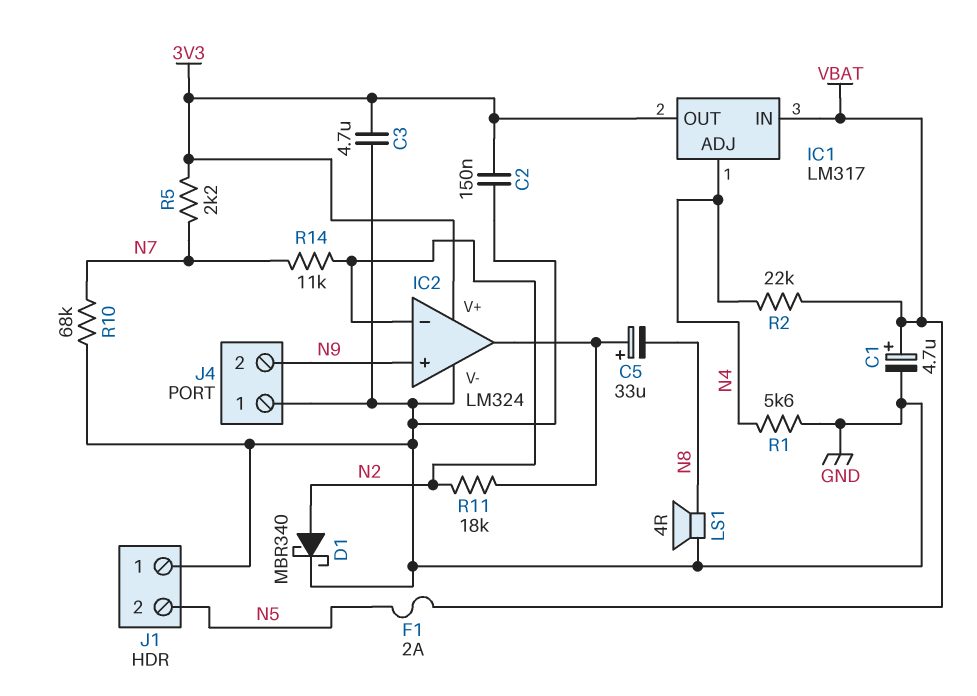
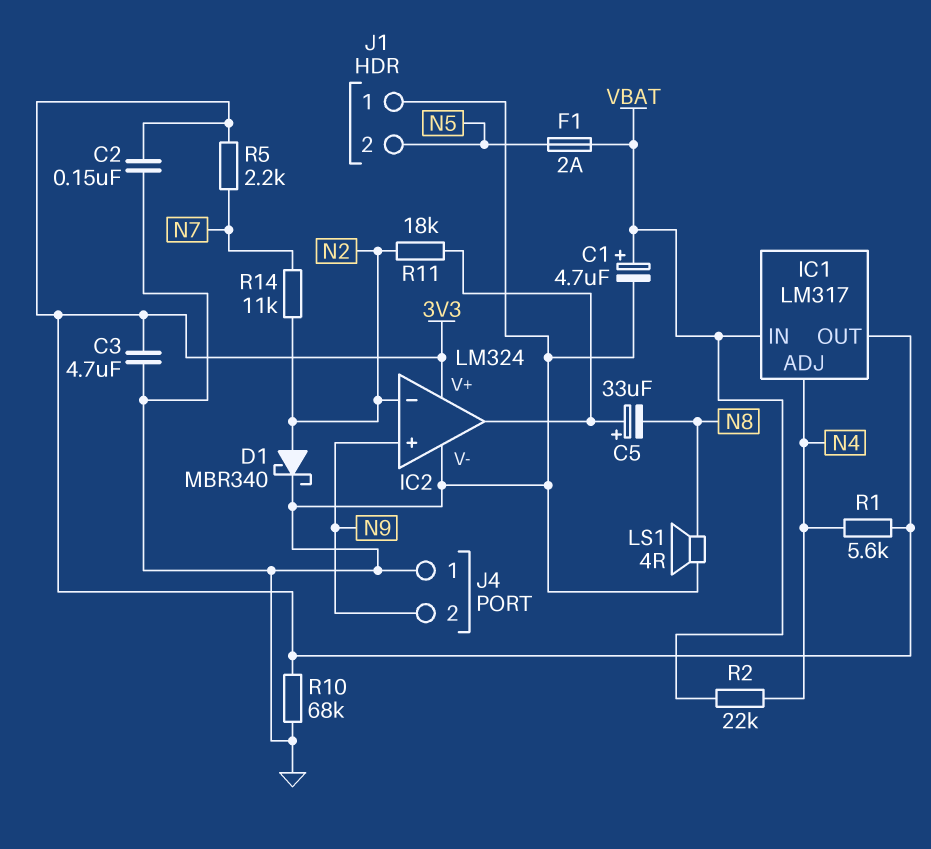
R1: 5.6k (GND, N4) -> 5.6k (3V3, N4)
R10: 68k (GND, N7) -> 68k (3V3, GND)

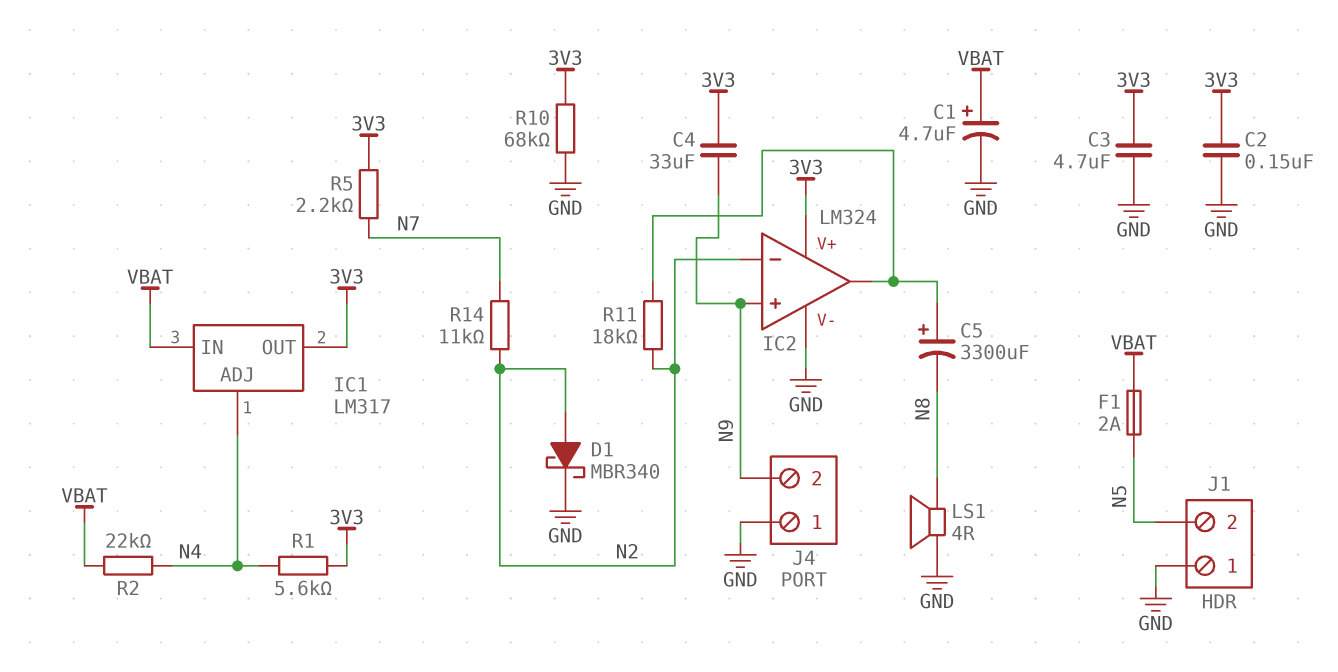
C4: none -> 33uF (3V3, N9)
C5: 33uF (plus IC2/out, minus N8) -> 3300uF (plus IC2/out, minus N8)

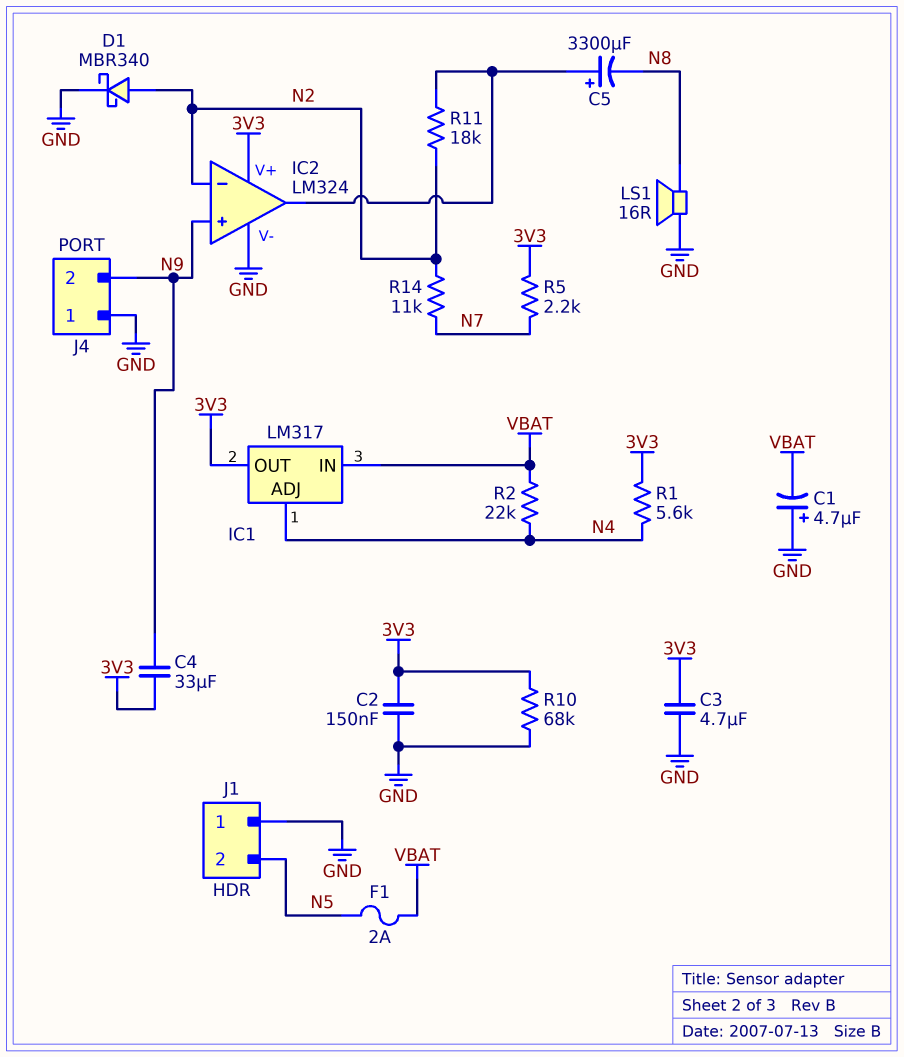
C1: 4.7uF (plus VBAT, minus GND) -> 4.7uF (plus GND, minus VBAT)
LS1: speaker 4R (GND, N8) -> speaker 16R (GND, N8)

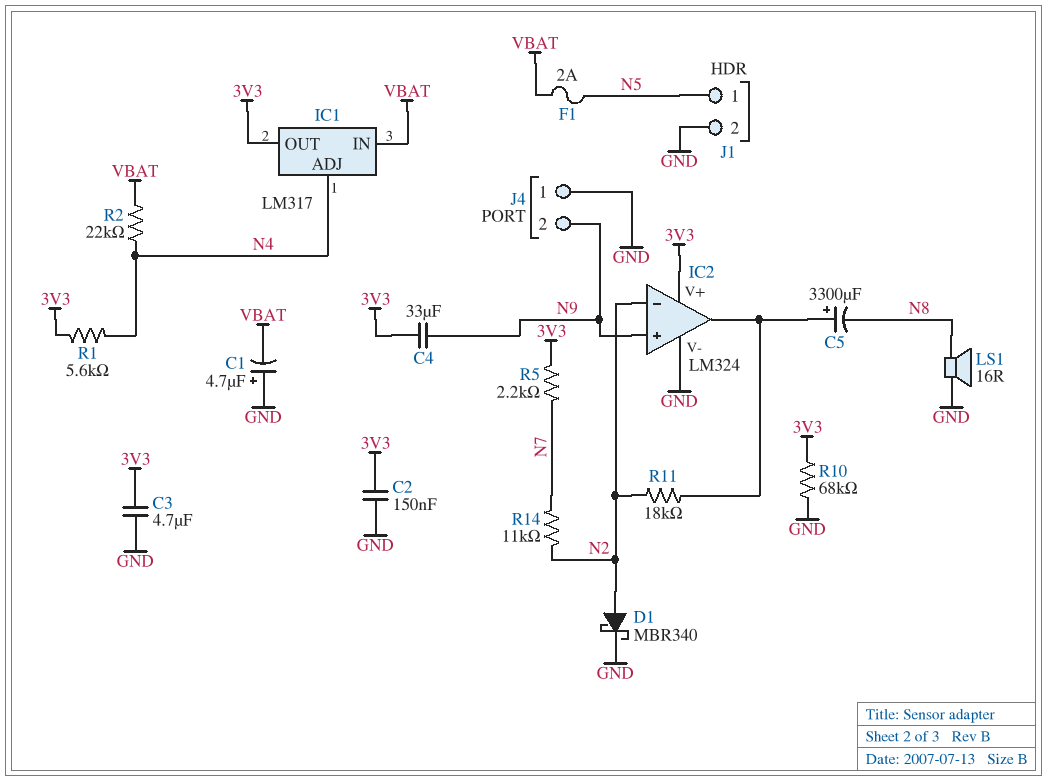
J1 pin 1: GND -> N5
J1 pin 2: N5 -> GND

